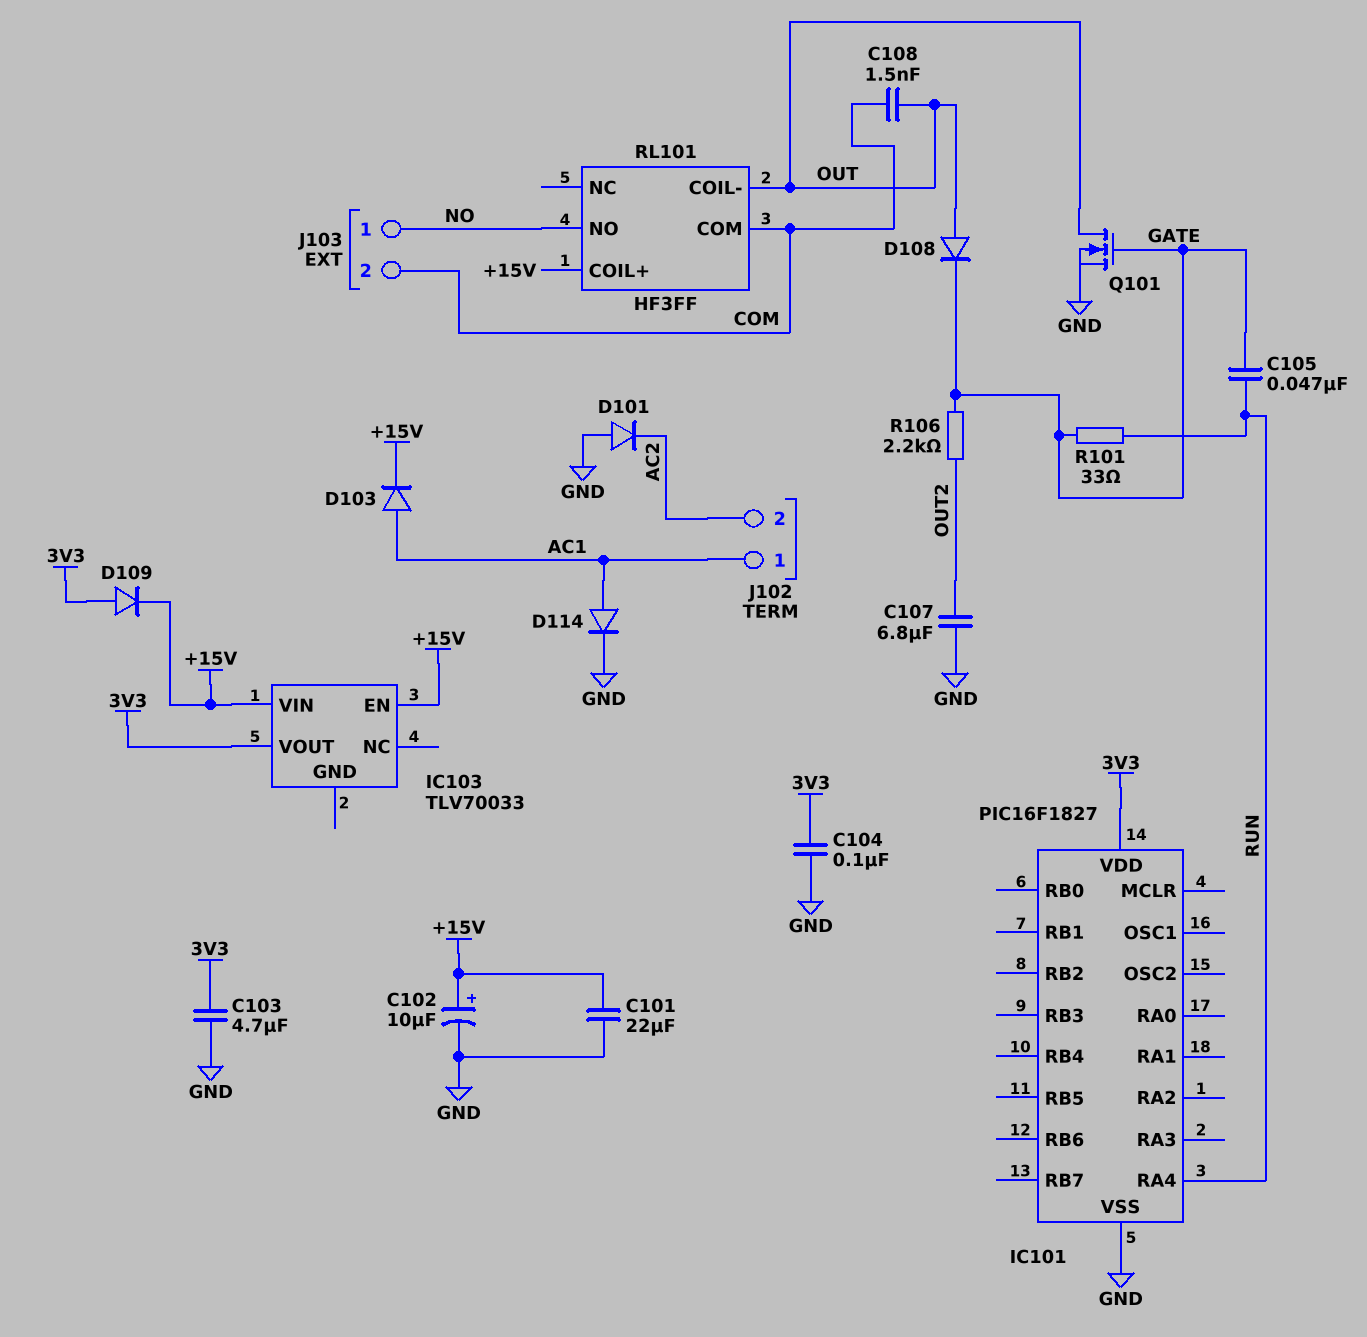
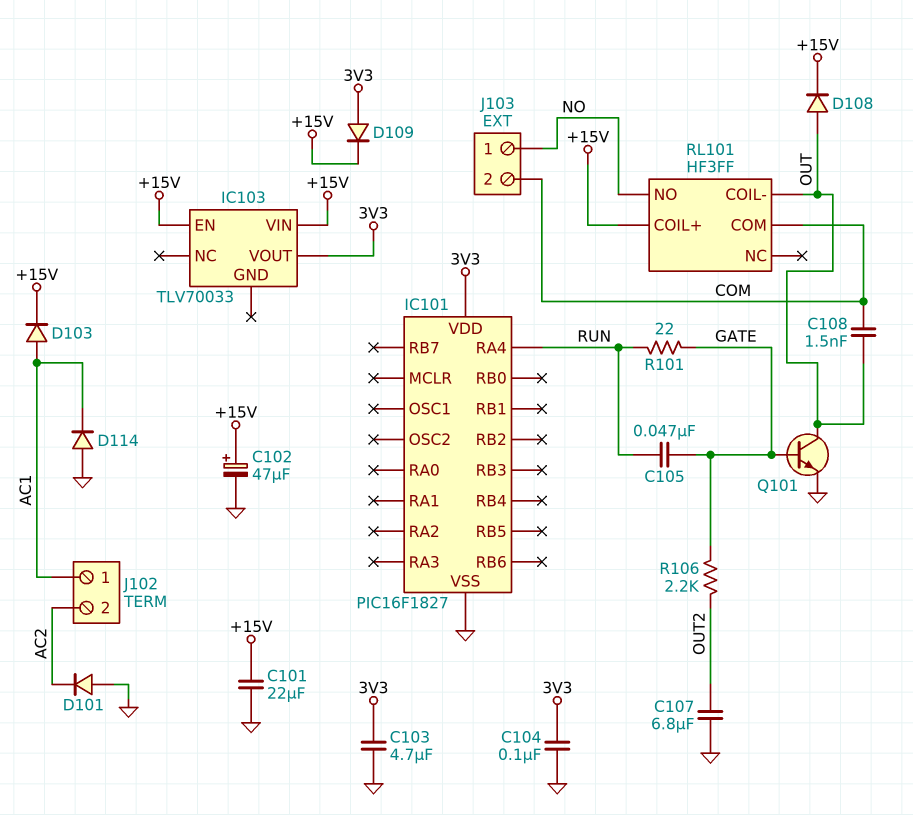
C102: 10uF (plus +15V, minus GND) -> 47uF (plus +15V, minus GND)
D108: diode (A OUT, K GATE) -> diode (A OUT, K +15V)
D114: diode (A AC1, K GND) -> diode (A GND, K AC1)
Q101: NMOS (G GATE, D OUT, S GND) -> NPN (B GATE, C OUT, E GND)
R101: 33 (GATE, RUN) -> 22 (GATE, RUN)

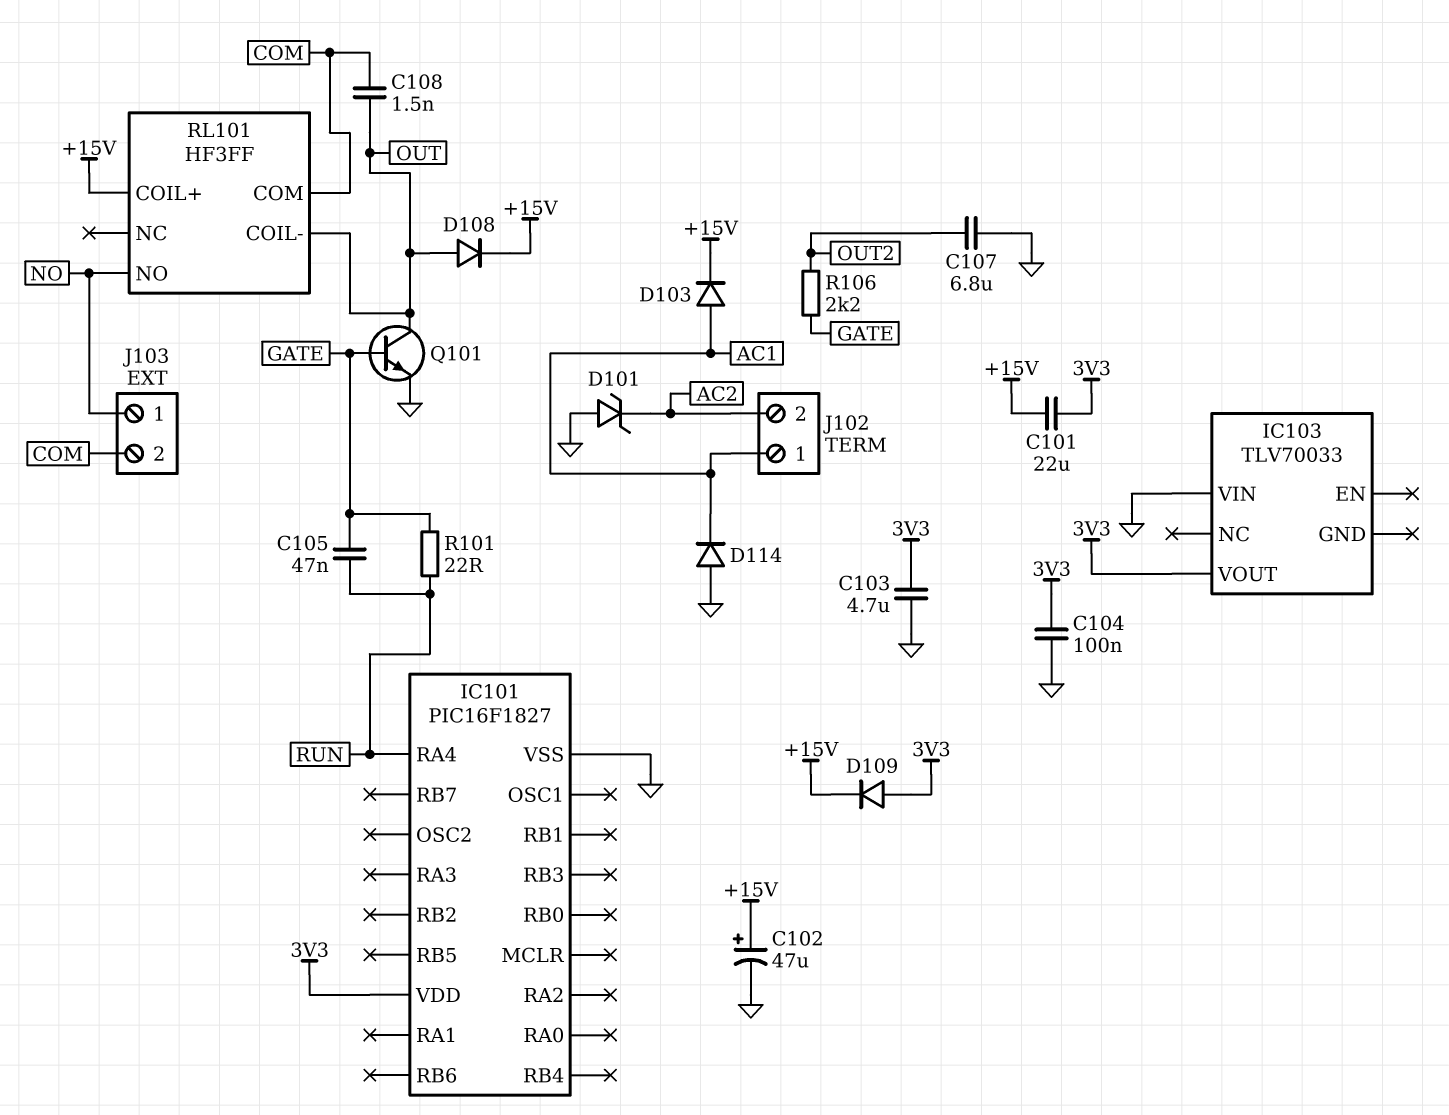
C101: 22uF (+15V, GND) -> 22uF (+15V, 3V3)
D101: diode (A GND, K AC2) -> zener (A GND, K AC2)
IC103 pin EN: +15V -> none
IC103 pin VIN: +15V -> GND

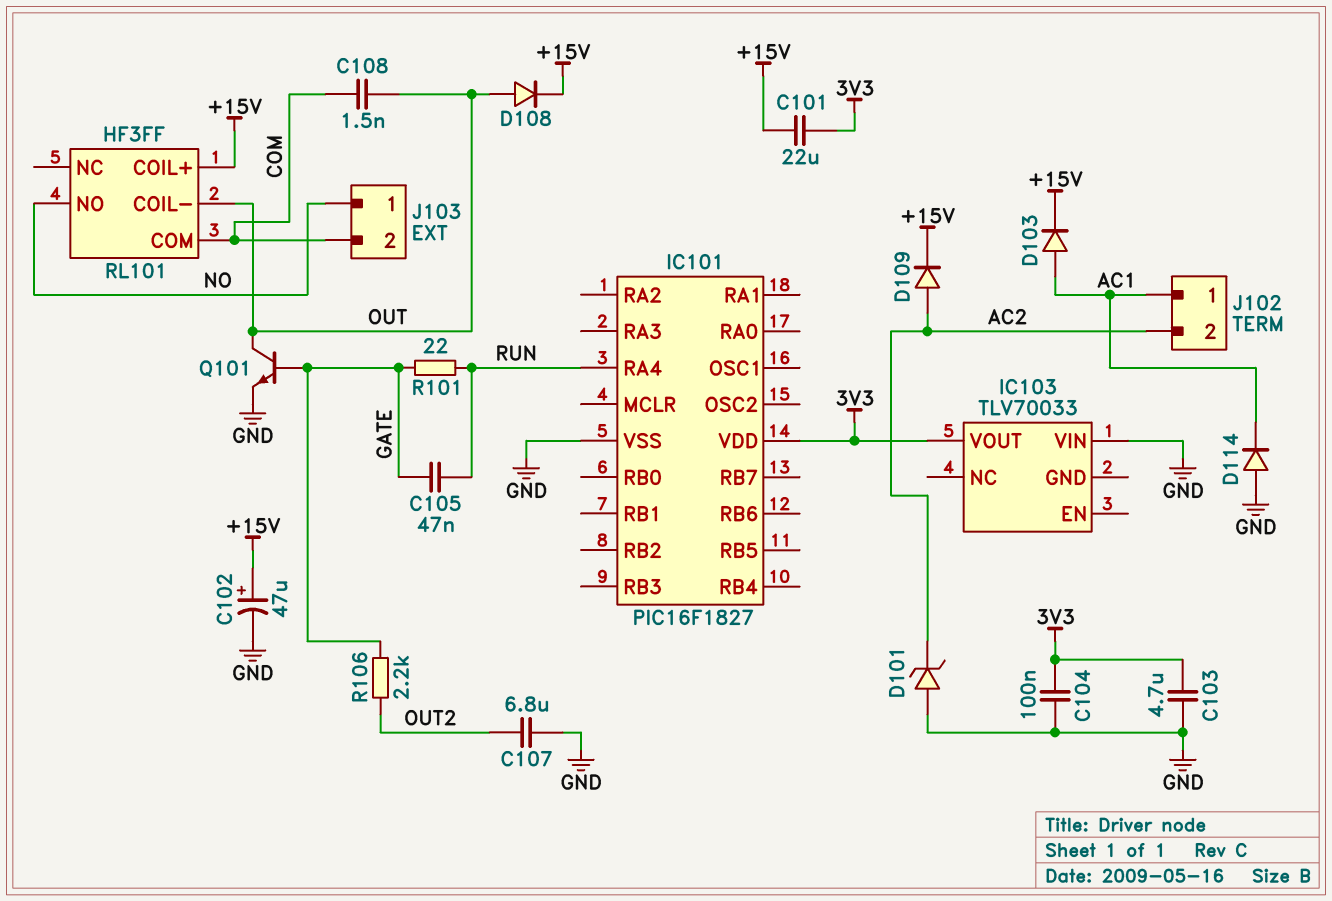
D109: diode (A 3V3, K +15V) -> diode (A AC2, K +15V)

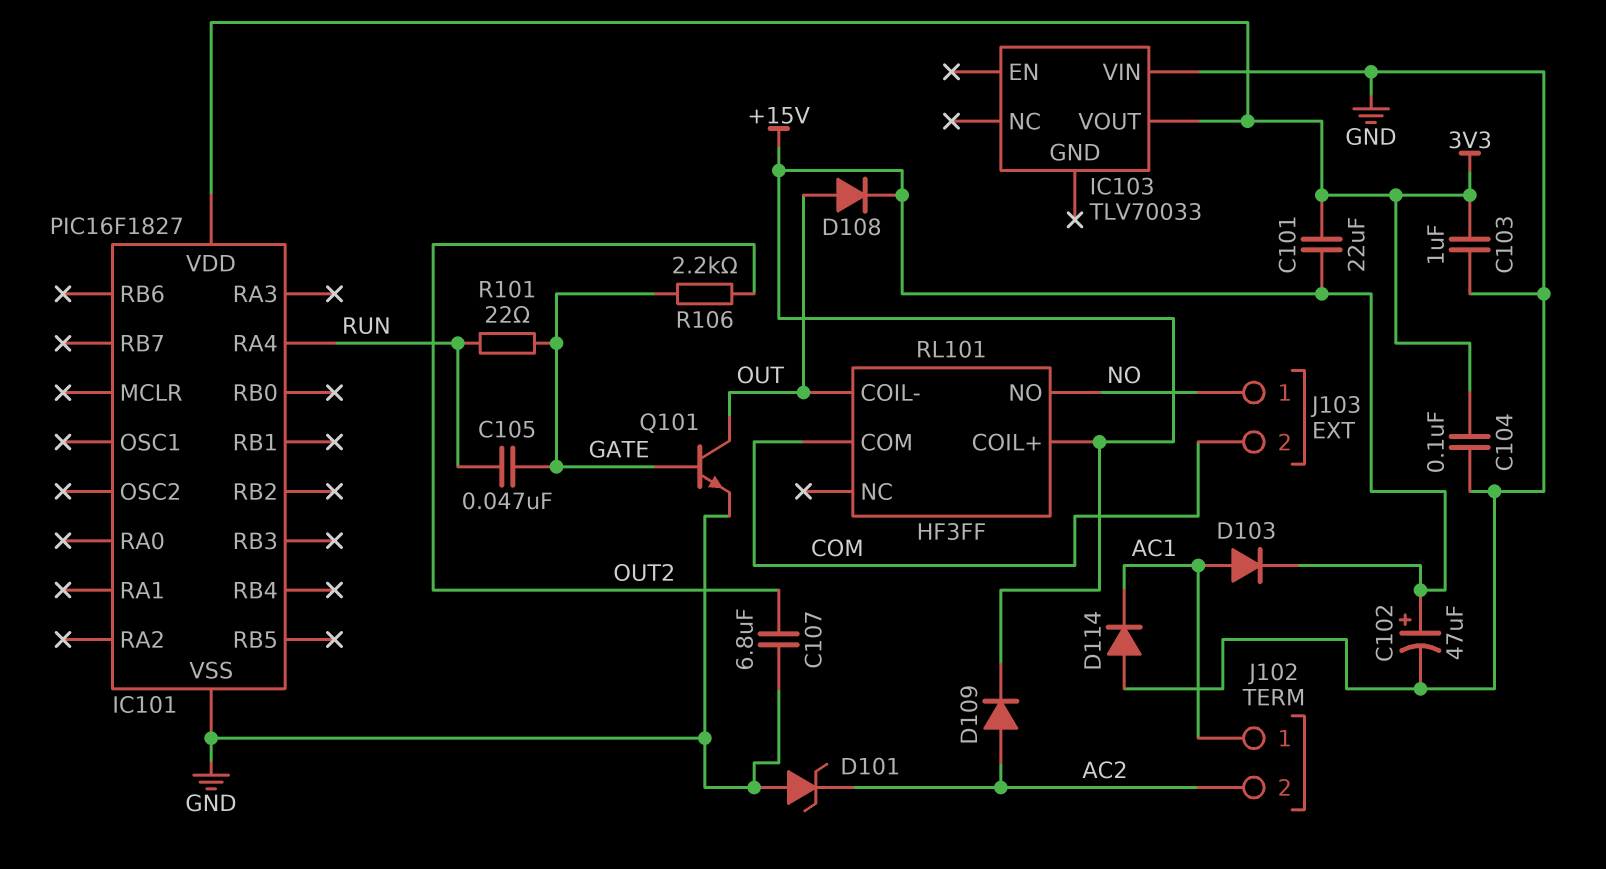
C103: 4.7uF (3V3, GND) -> 1uF (3V3, GND)
C108: 1.5nF (COM, OUT) -> none

